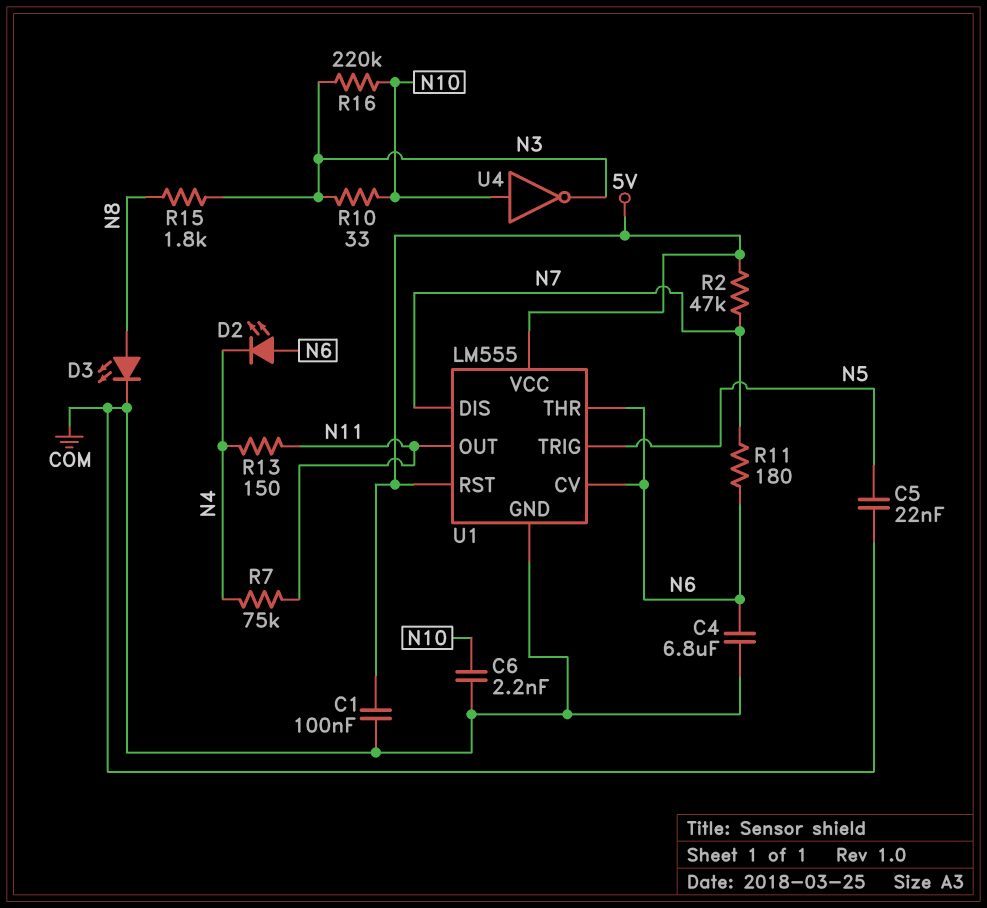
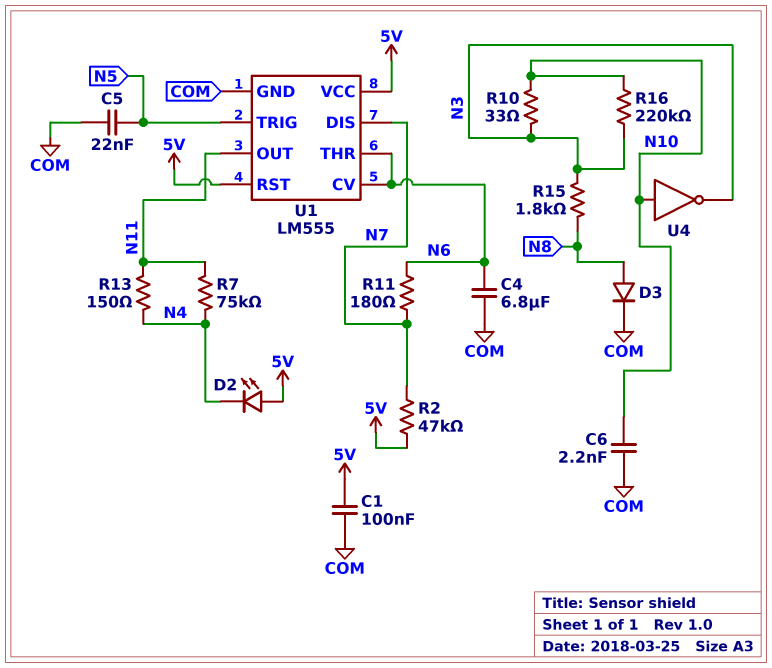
D2: LED (A N6, K N4) -> LED (A 5V, K N4)
D3: LED (A N8, K COM) -> diode (A N8, K COM)

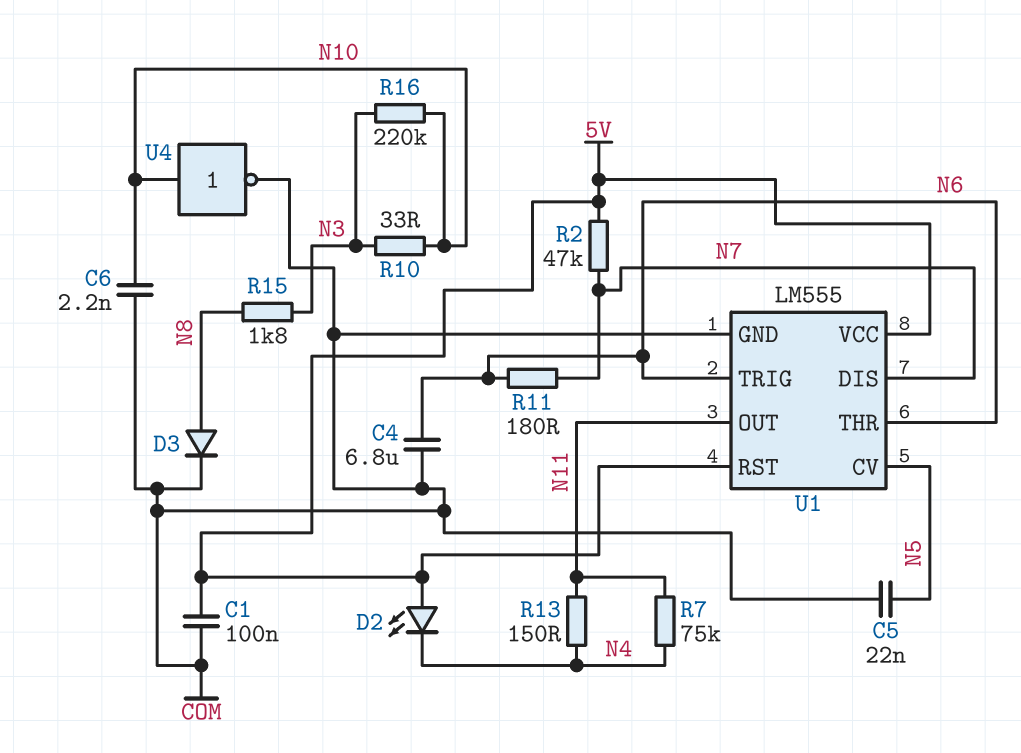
U1 pin CV: N6 -> N5
U1 pin TRIG: N5 -> N6
U4: NOT (in N10, out N3) -> NOT (in N10, out COM)

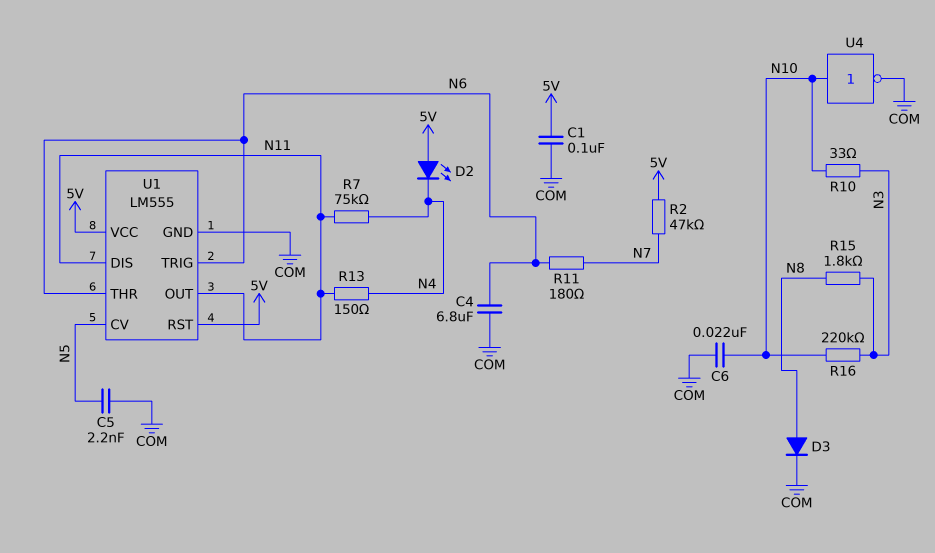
C5: 22nF (COM, N5) -> 2.2nF (COM, N5)
C6: 2.2nF (COM, N10) -> 22nF (COM, N10)
U1 pin DIS: N7 -> N11

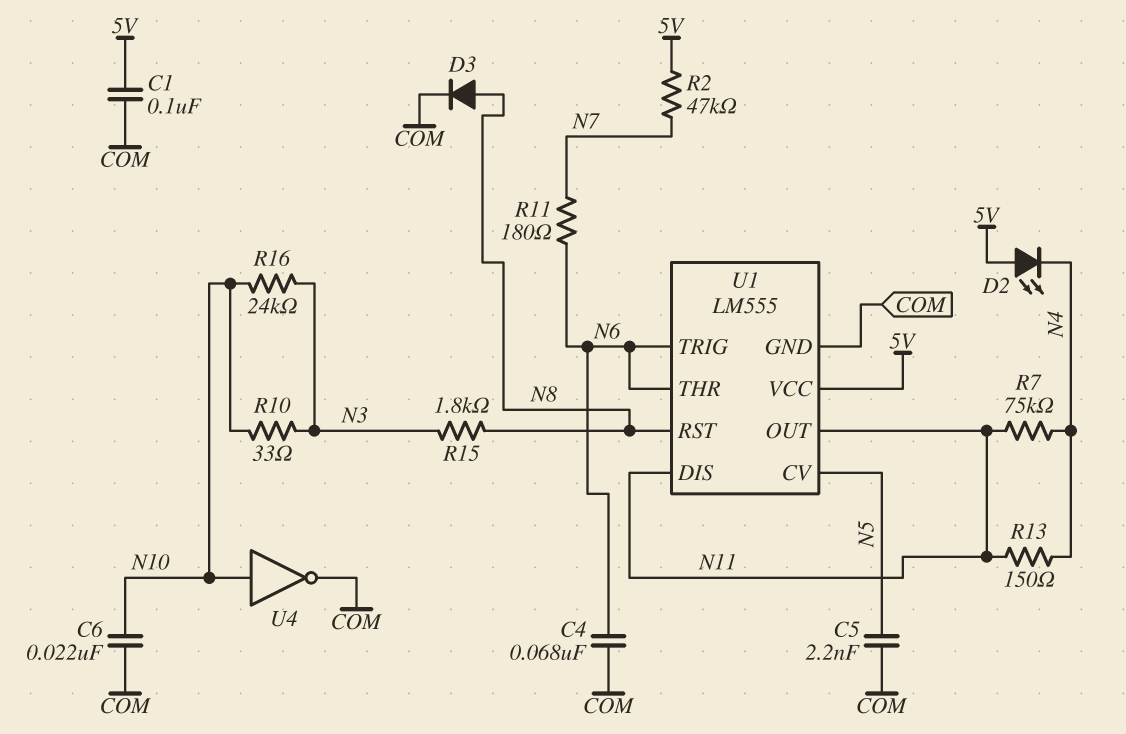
C4: 6.8uF (COM, N6) -> 68nF (COM, N6)
R16: 220k (N3, N10) -> 24k (N3, N10)
U1 pin RST: 5V -> N8

